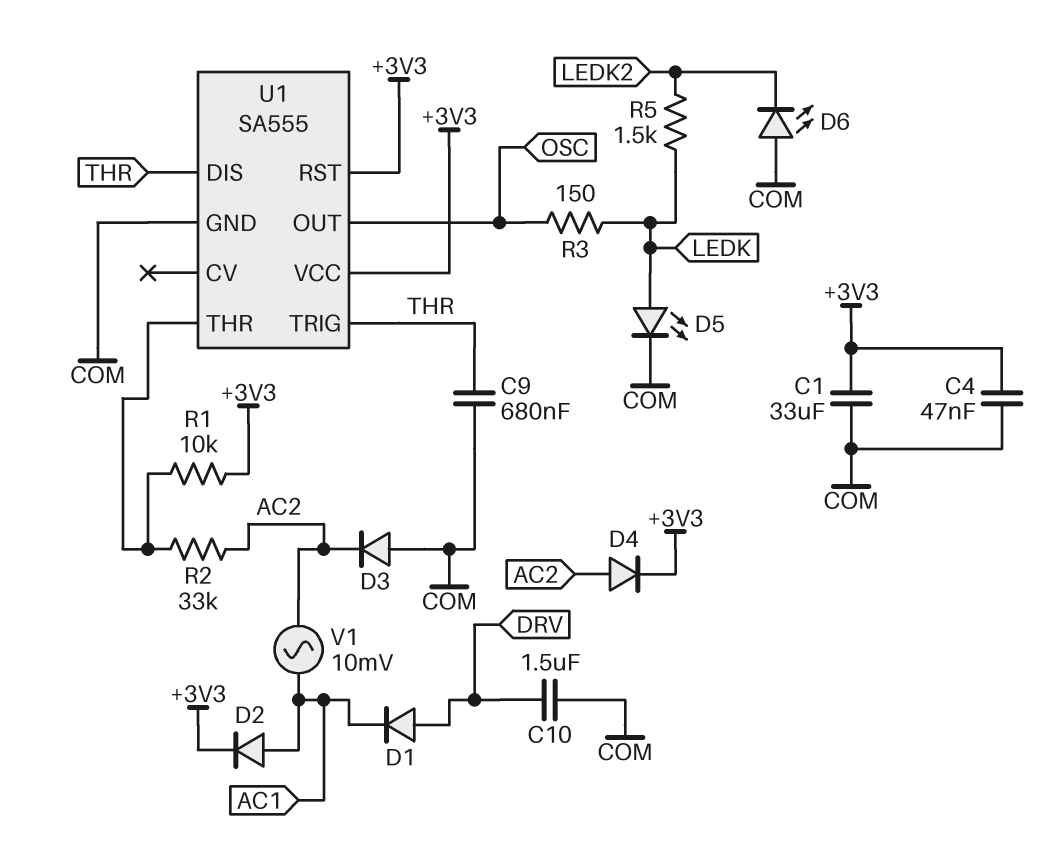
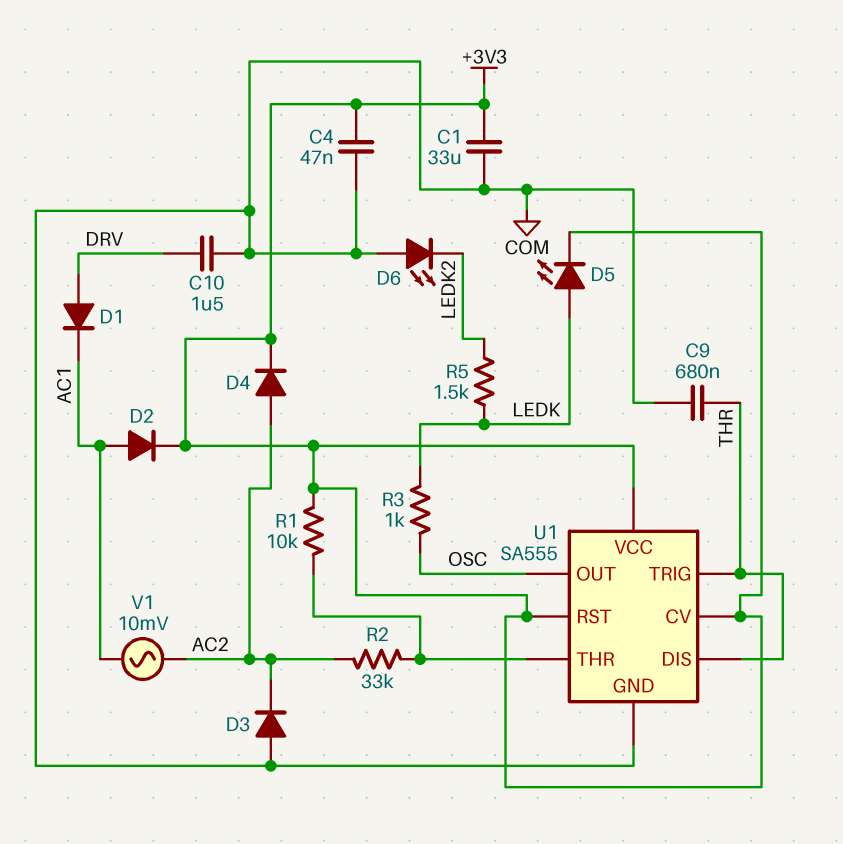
D5: LED (A LEDK, K COM) -> LED (A LEDK, K +3V3)
R3: 150 (LEDK, OSC) -> 1k (LEDK, OSC)
U1 pin CV: none -> +3V3

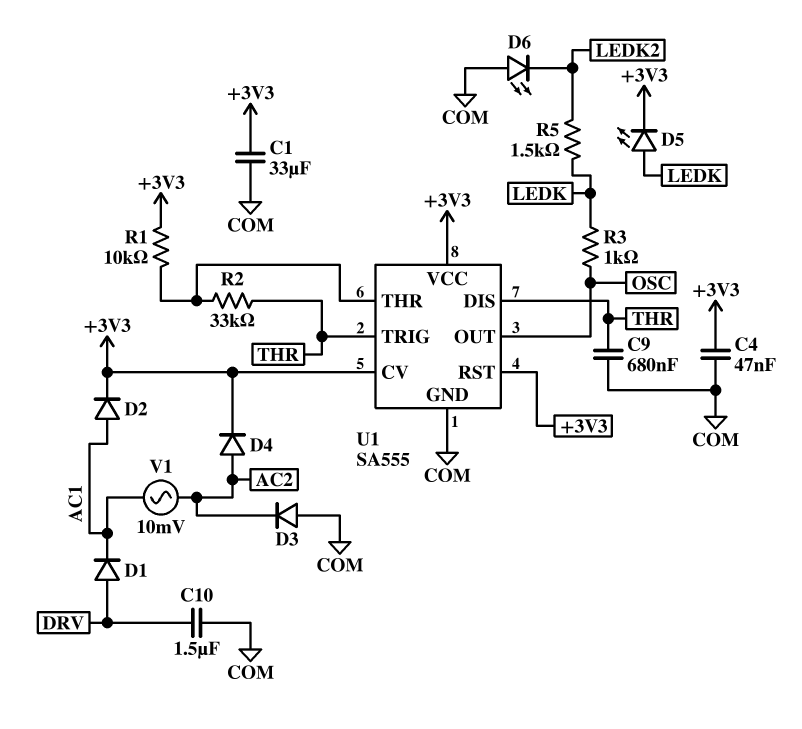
R2: 33k (AC2, U1/THR) -> 33k (THR, U1/THR)

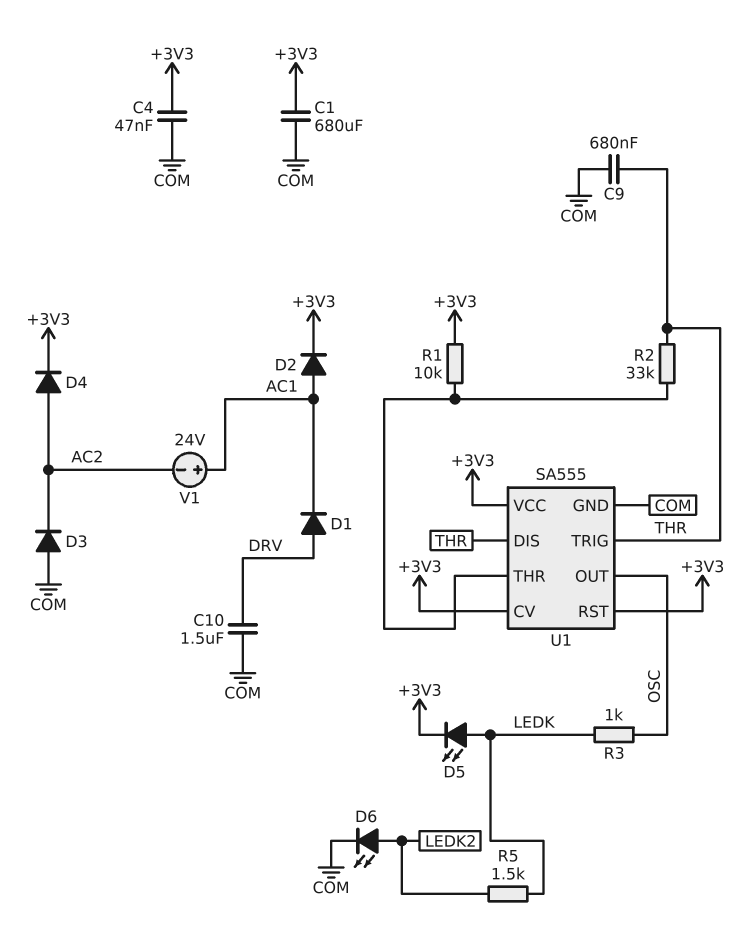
C1: 33uF (+3V3, COM) -> 680uF (+3V3, COM)
D6: LED (A COM, K LEDK2) -> LED (A LEDK2, K COM)
V1: AC 10mV (AC1, AC2) -> 24V (plus AC1, minus AC2)

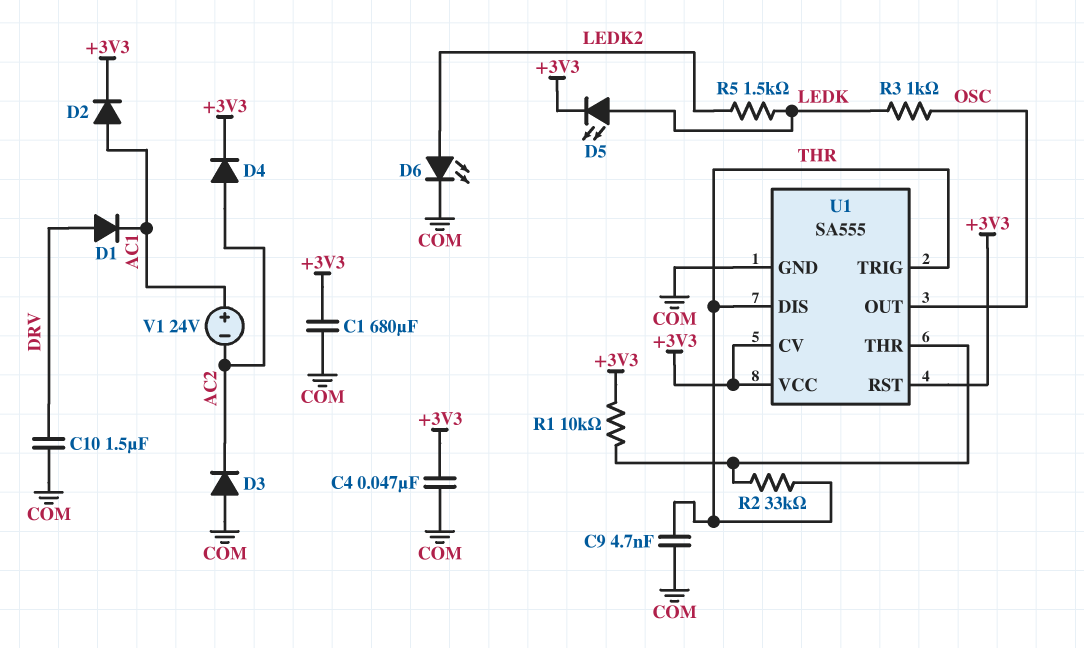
C9: 680nF (COM, THR) -> 4.7nF (COM, THR)

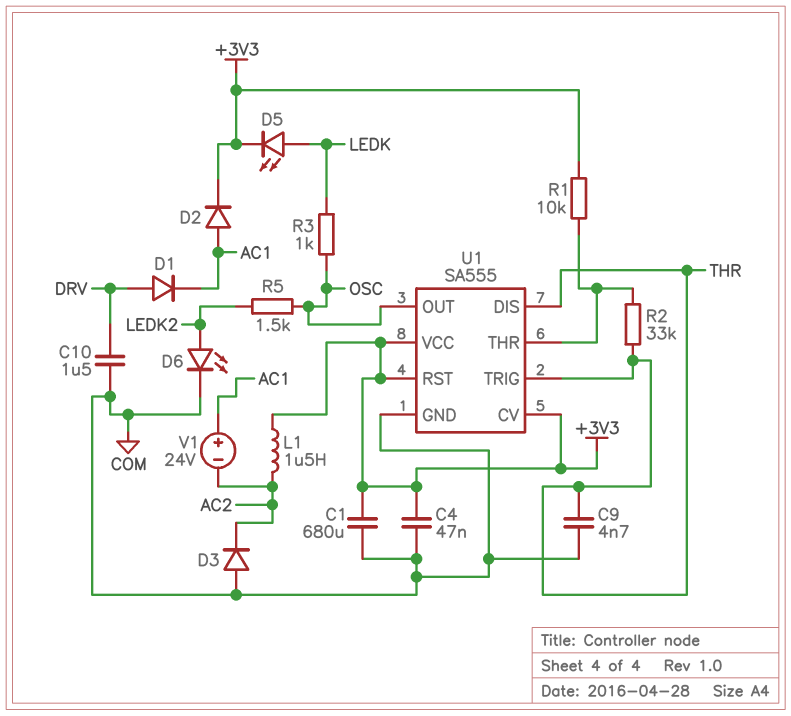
D4: diode (A AC2, K +3V3) -> none
L1: none -> 1.5uH (+3V3, AC2)
R5: 1.5k (LEDK, LEDK2) -> 1.5k (LEDK2, OSC)

